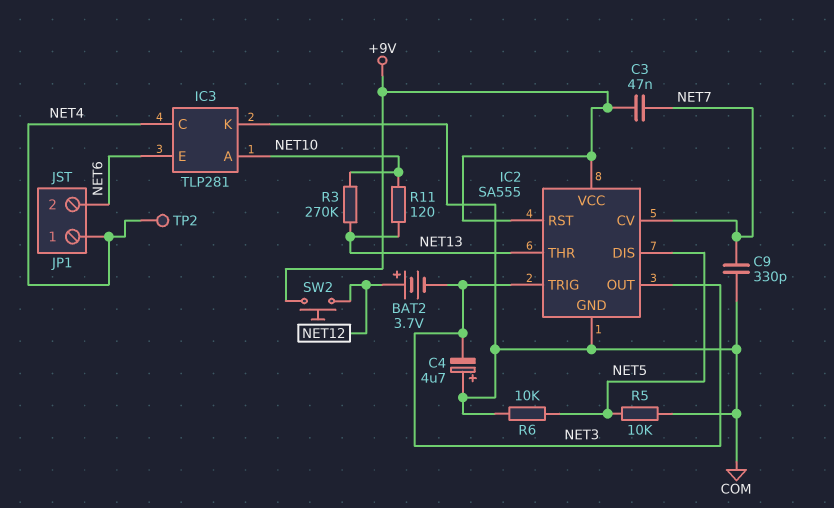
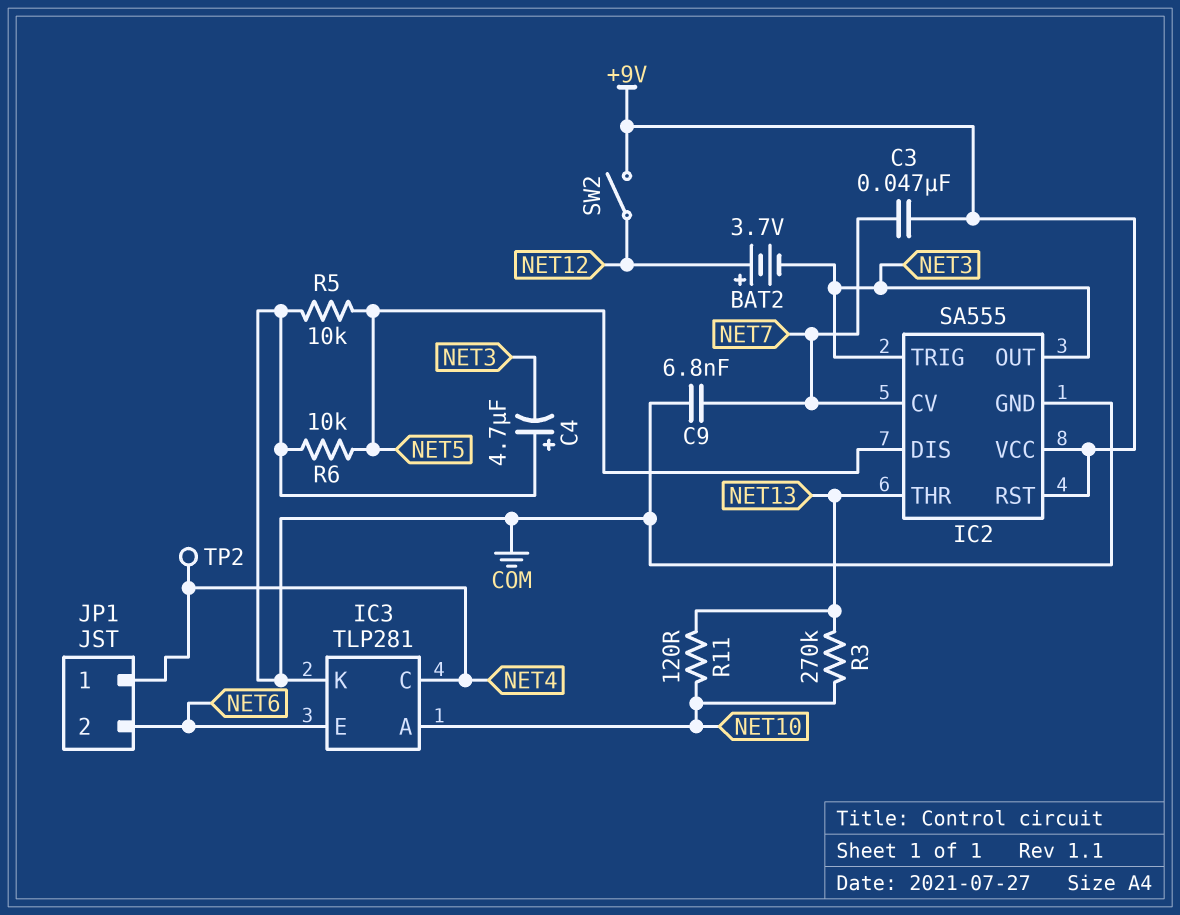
C9: 330pF (COM, NET7) -> 6.8nF (COM, NET7)
SW2: button (+9V, NET12) -> switch (+9V, NET12)

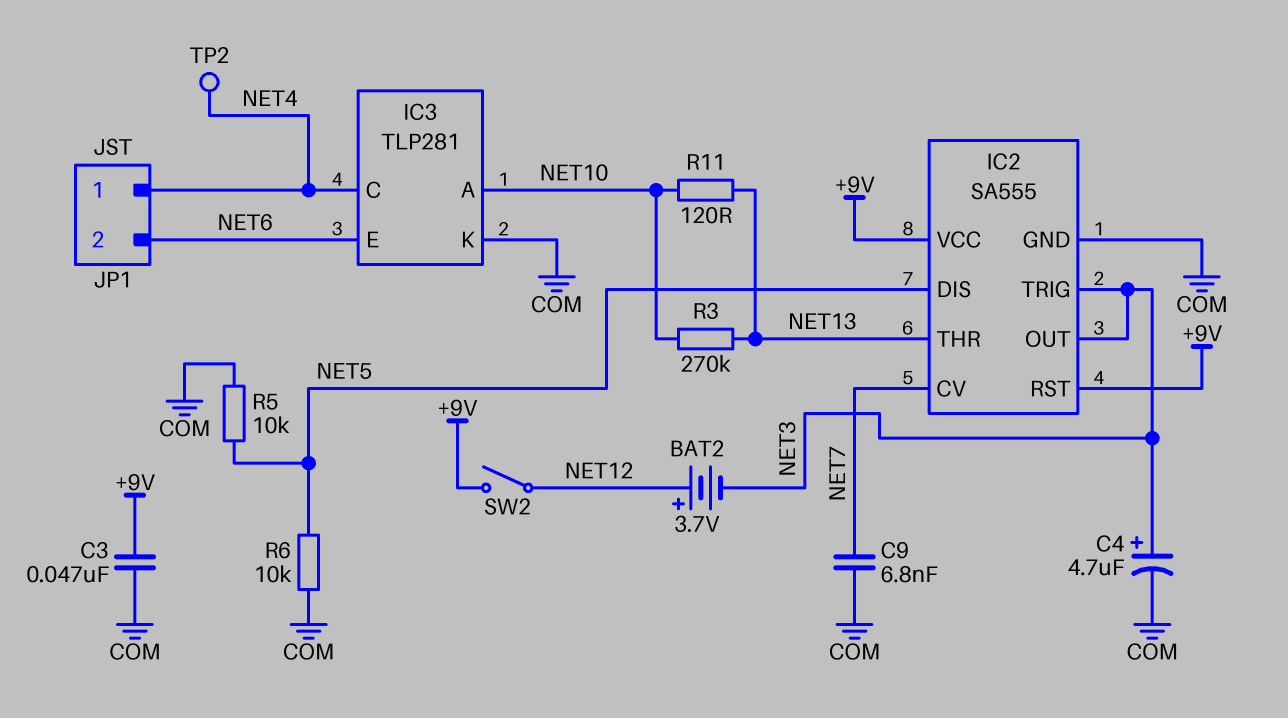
C3: 47nF (+9V, NET7) -> 47nF (+9V, COM)
C4: 4.7uF (plus COM, minus NET3) -> 4.7uF (plus NET3, minus COM)

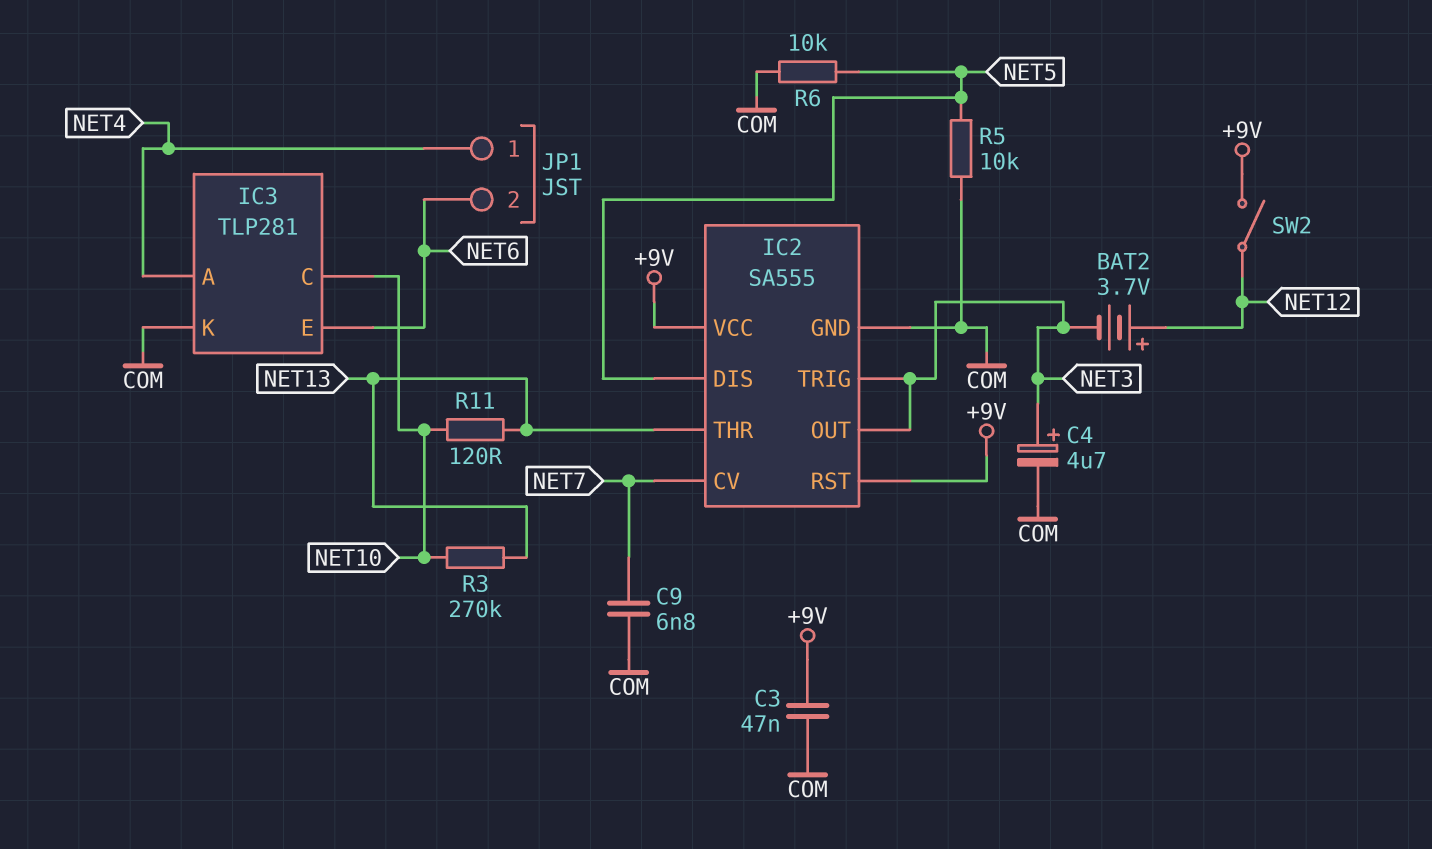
IC3 pin A: NET10 -> NET4
IC3 pin C: NET4 -> NET10
TP2: test point (NET4) -> none

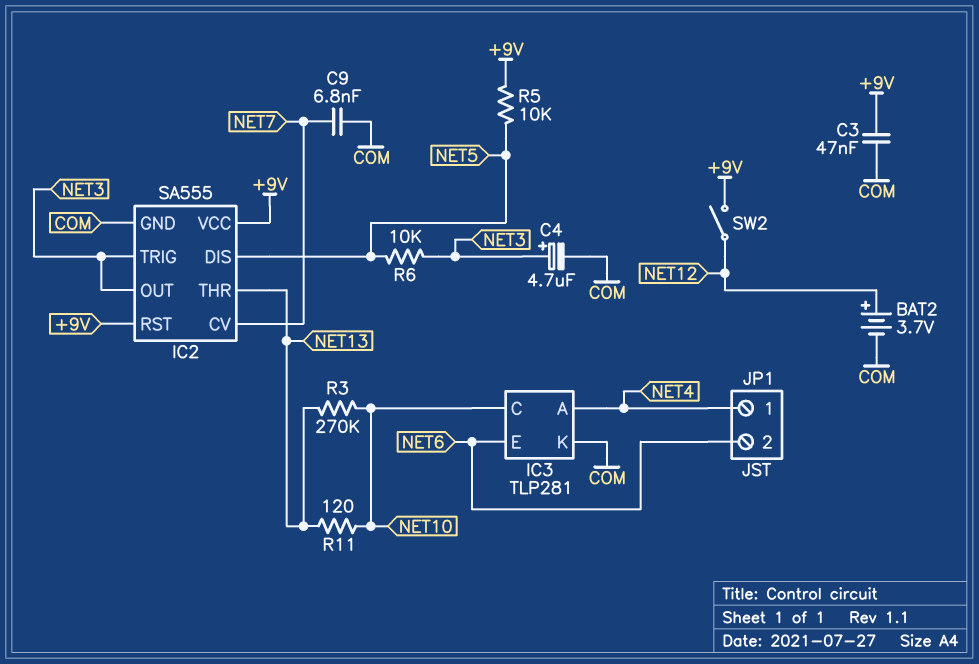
BAT2: 3.7V (plus NET12, minus NET3) -> 3.7V (plus NET12, minus COM)
R5: 10k (COM, NET5) -> 10k (+9V, NET5)
R6: 10k (COM, NET5) -> 10k (NET3, NET5)

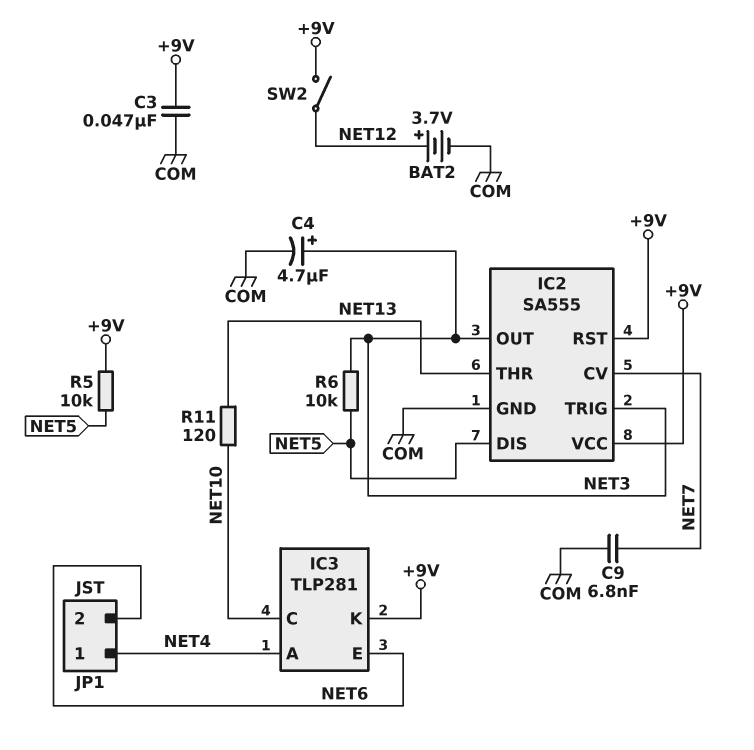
IC3 pin K: COM -> +9V
R3: 270k (NET10, NET13) -> none

